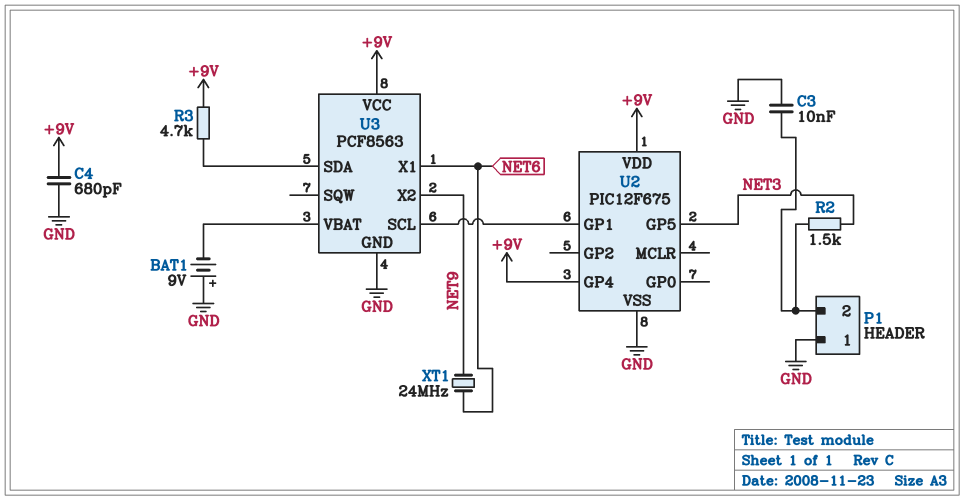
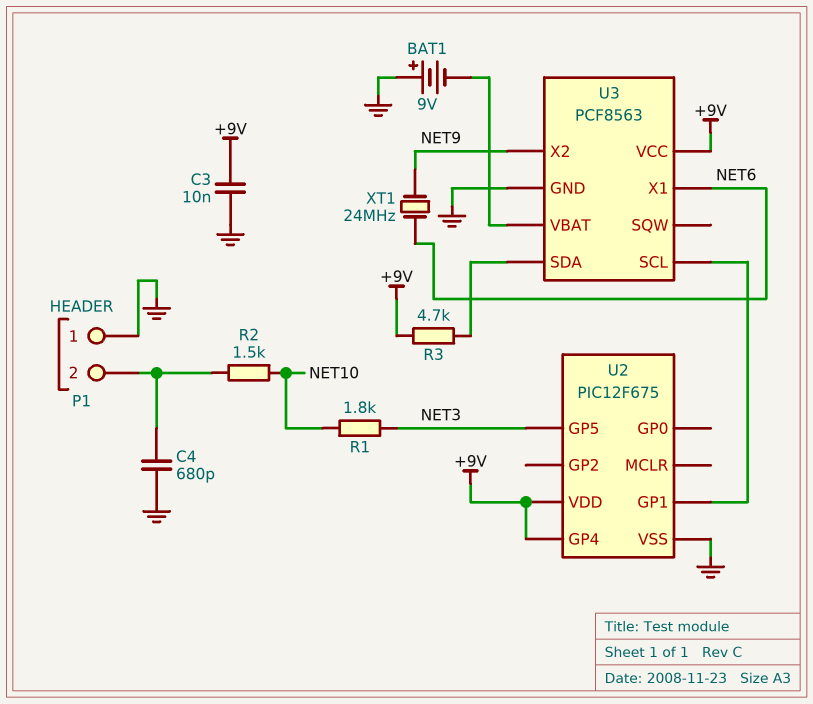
C3: 10nF (GND, P1/2) -> 10nF (+9V, GND)
C4: 680pF (+9V, GND) -> 680pF (GND, P1/2)
R1: none -> 1.8k (NET3, NET10)
R2: 1.5k (NET3, P1/2) -> 1.5k (NET10, P1/2)

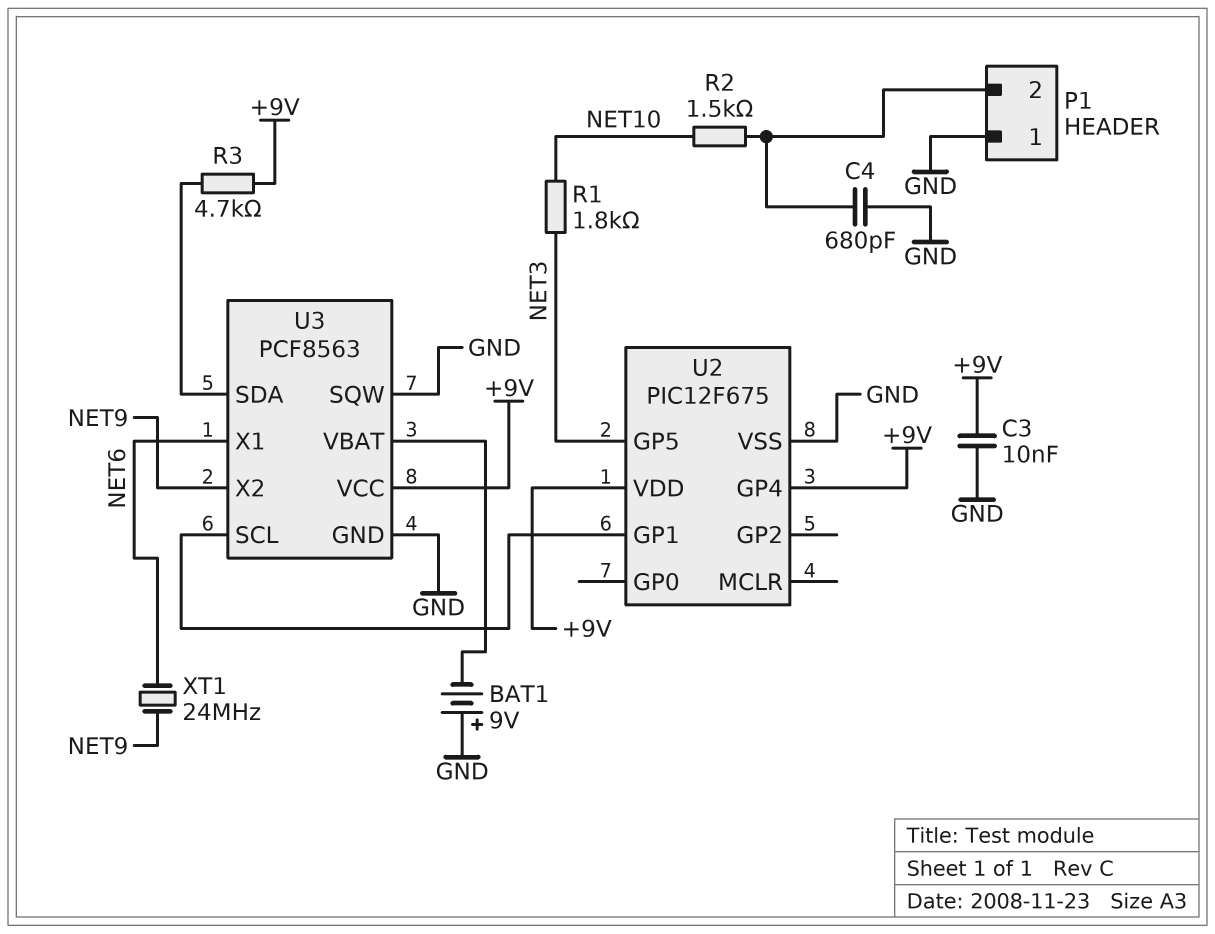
U3 pin SQW: none -> GND

